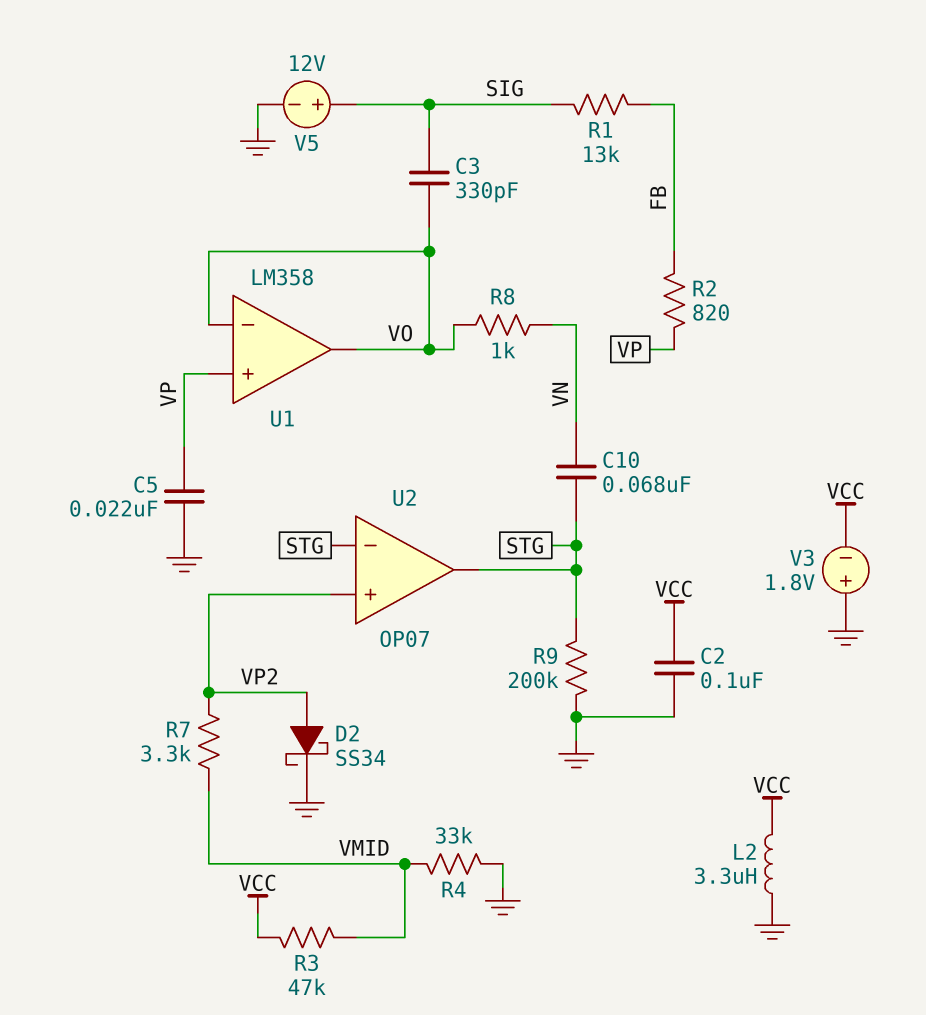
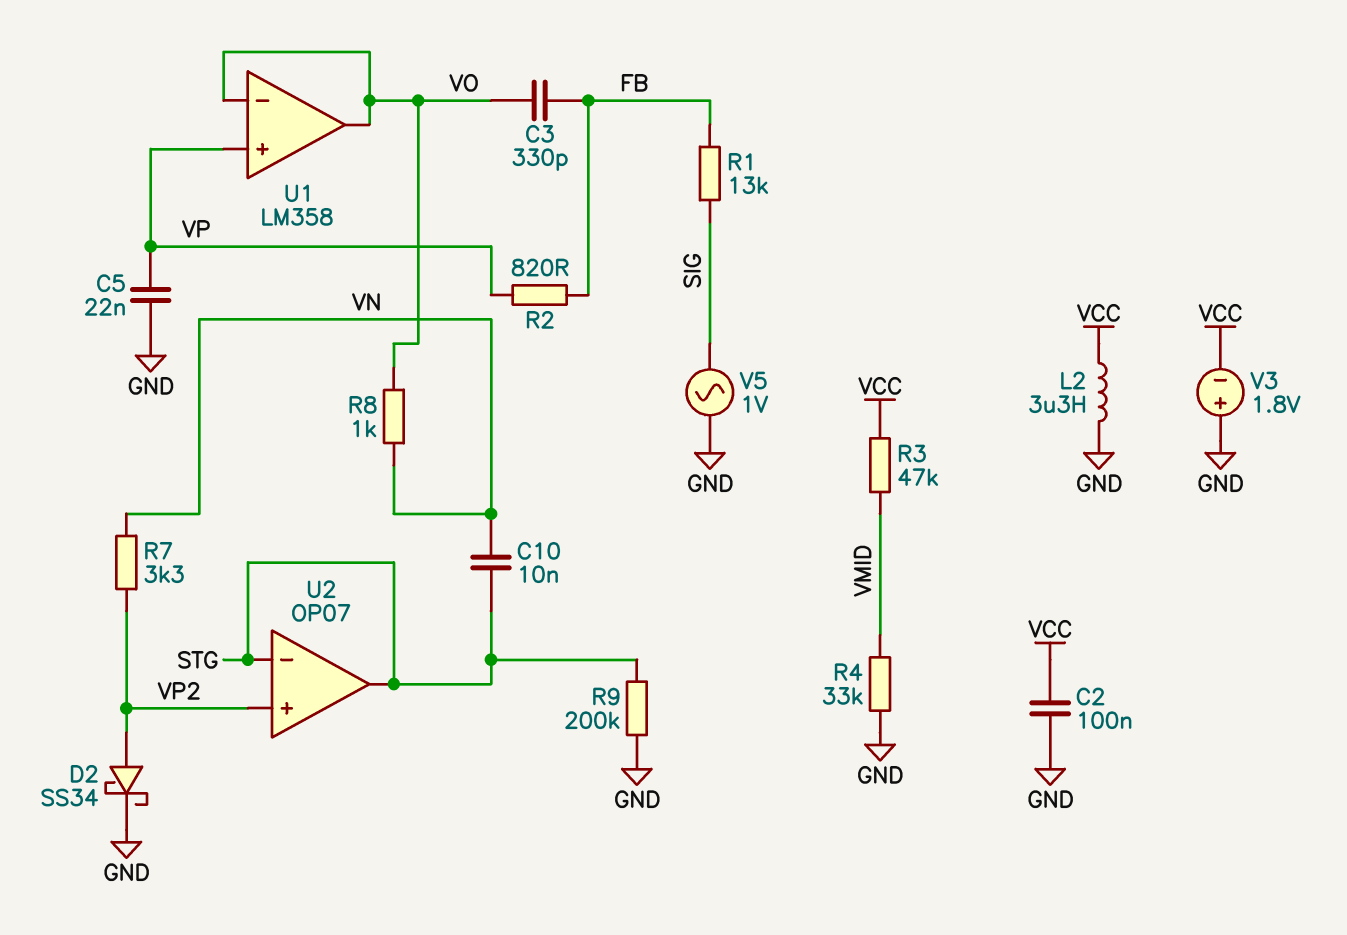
C3: 330pF (SIG, VO) -> 330pF (FB, VO)
C10: 68nF (STG, VN) -> 10nF (STG, VN)
R7: 3.3k (VMID, VP2) -> 3.3k (VN, VP2)
V5: 12V (plus SIG, minus GND) -> AC 1V (GND, SIG)

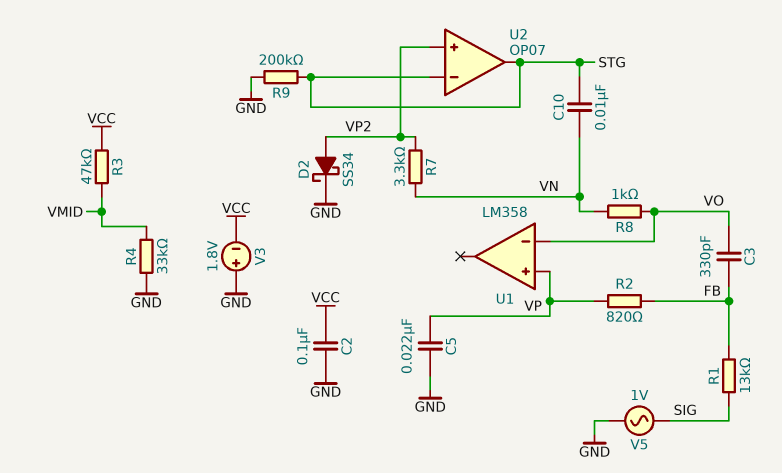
L2: 3.3uH (GND, VCC) -> none
U1 pin out: VO -> none

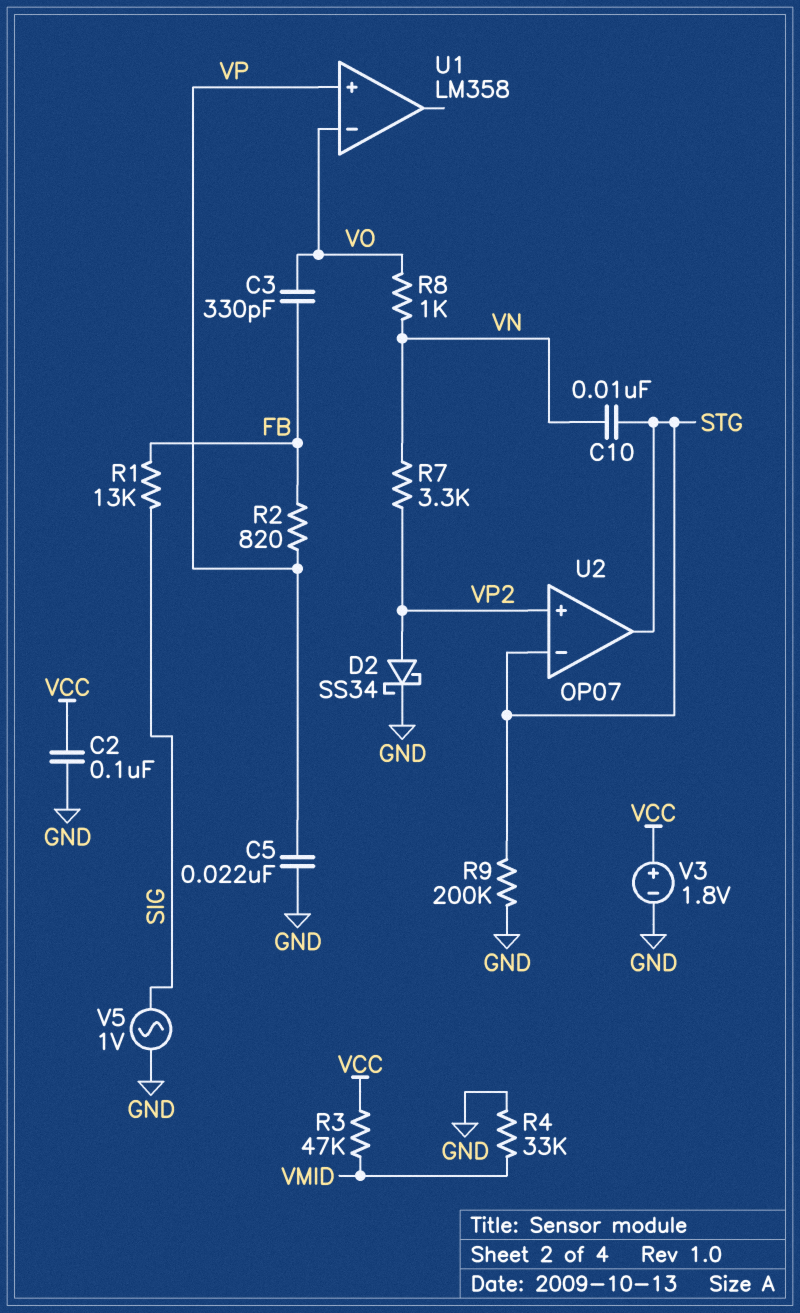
V3: 1.8V (plus GND, minus VCC) -> 1.8V (plus VCC, minus GND)

